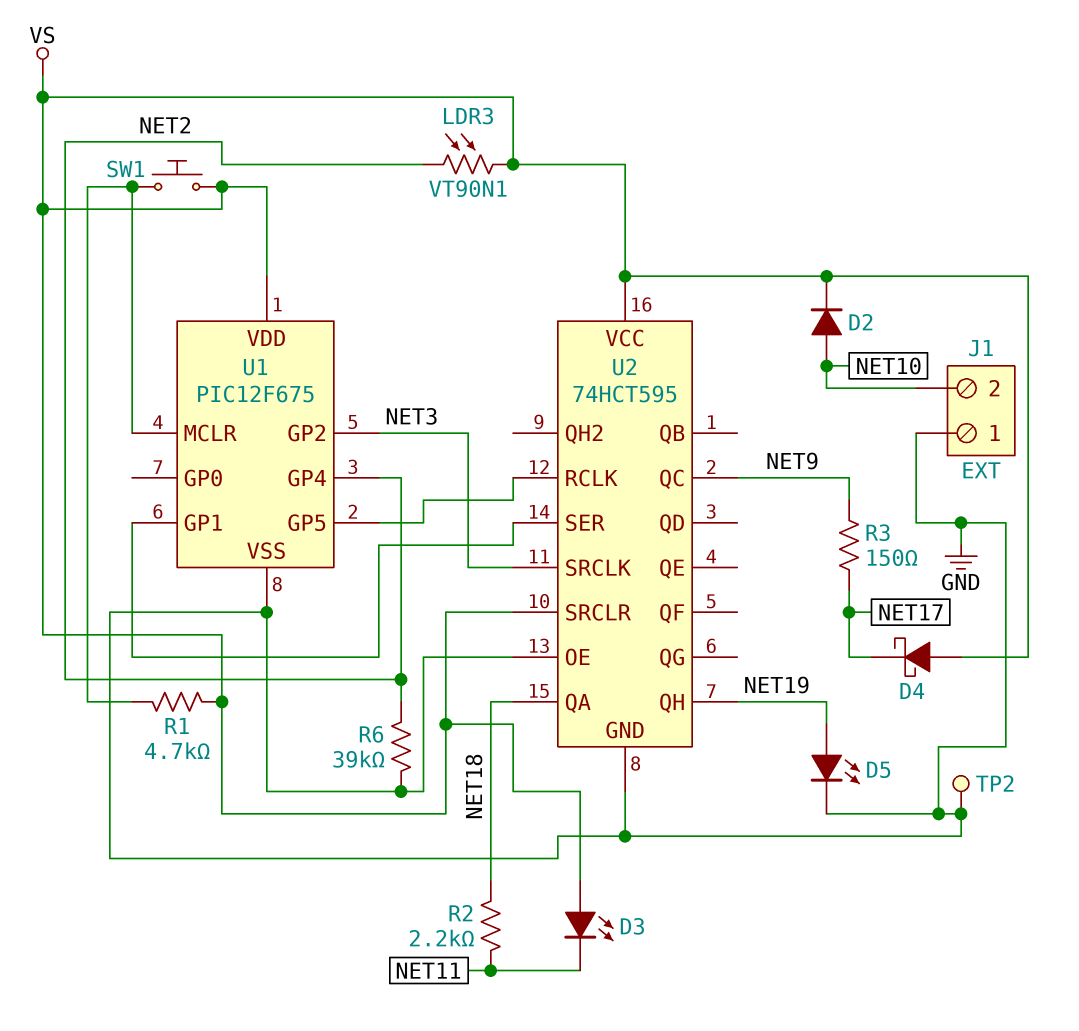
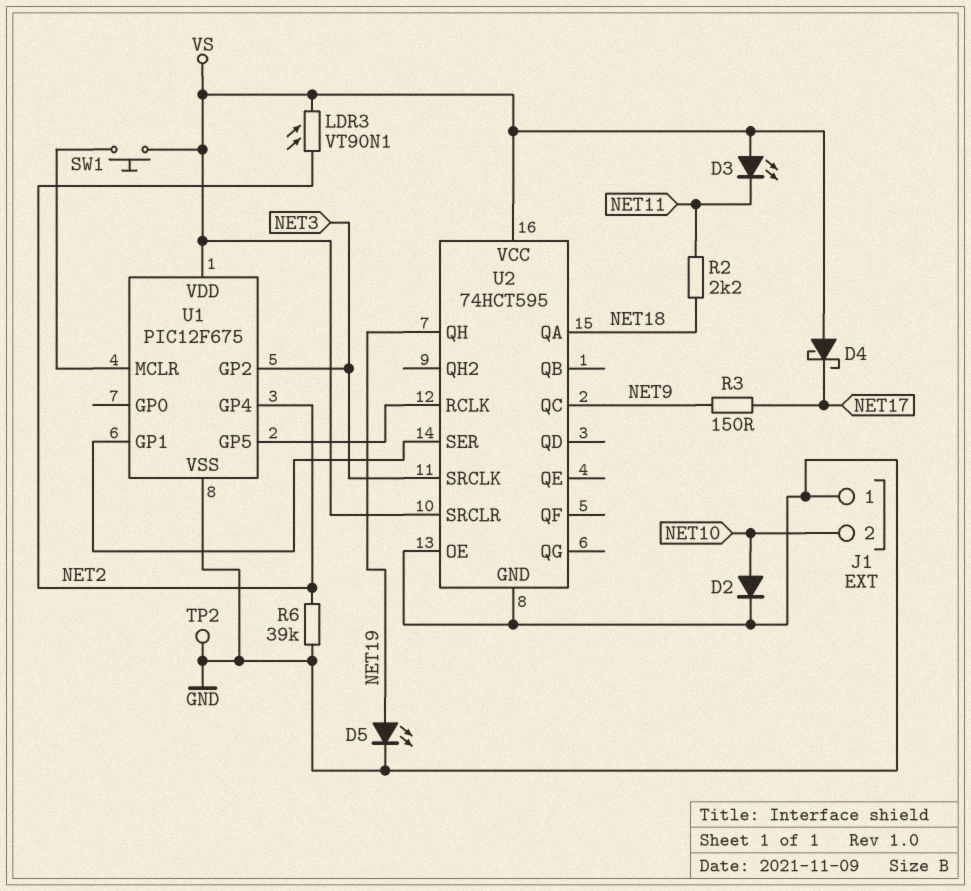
D2: diode (A NET10, K VS) -> diode (A NET10, K GND)
R1: 4.7k (U1/MCLR, VS) -> none

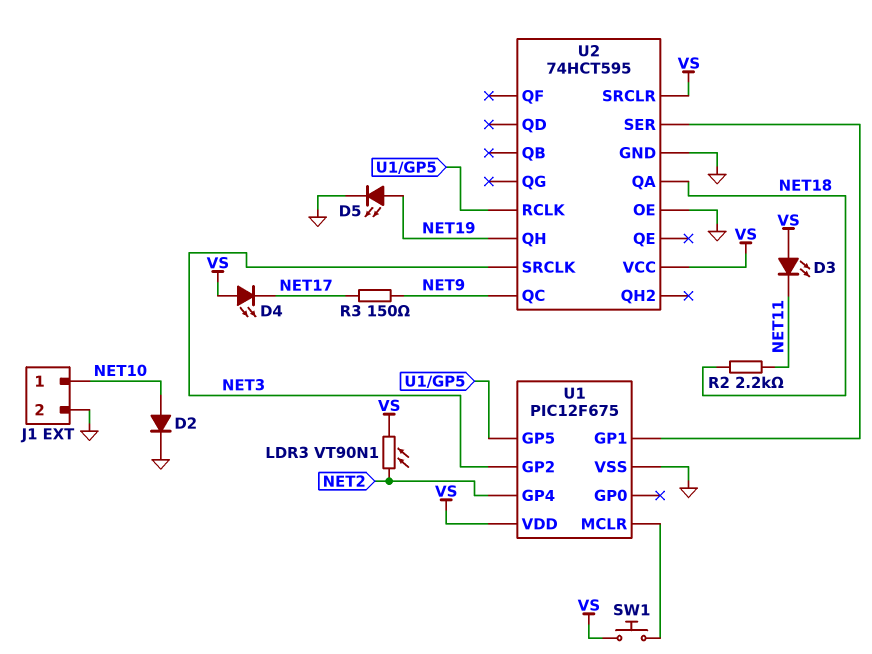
D4: schottky (A VS, K NET17) -> LED (A VS, K NET17)
J1 pin 1: GND -> NET10
J1 pin 2: NET10 -> GND
R6: 39k (GND, NET2) -> none
TP2: test point (GND) -> none

